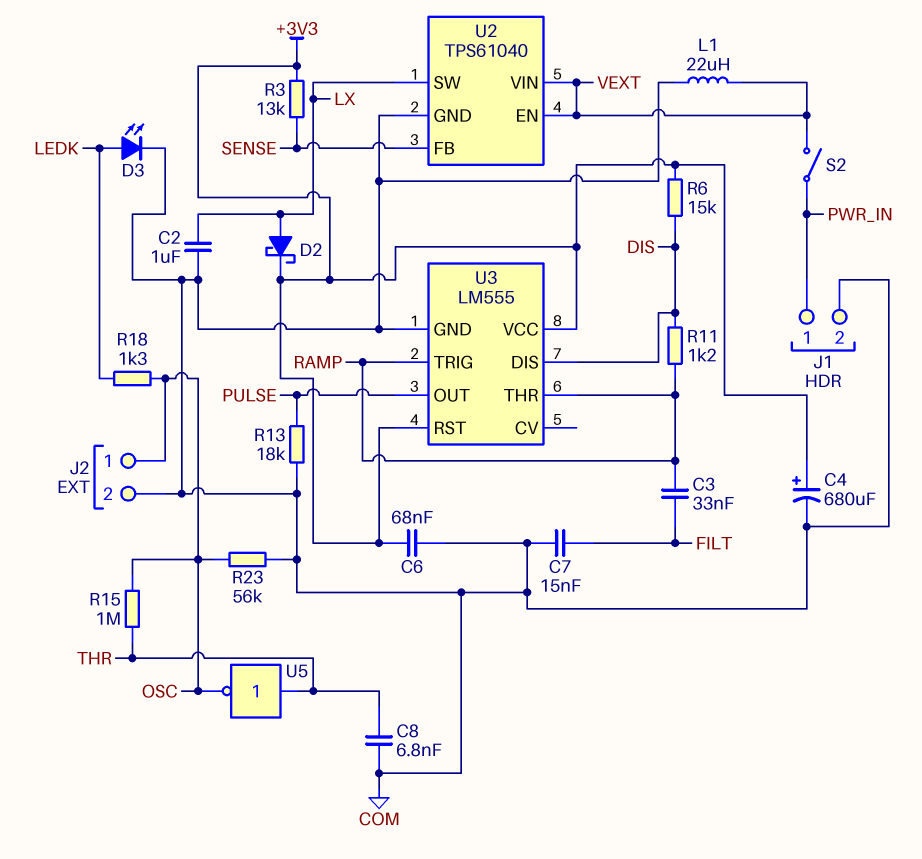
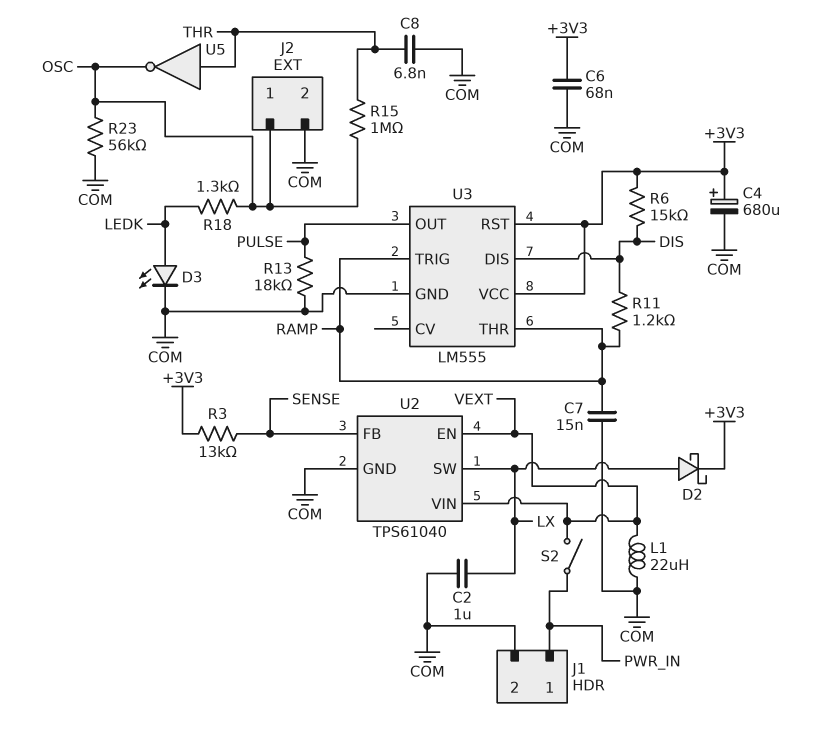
C3: 33nF (FILT, RAMP) -> none
C7: 15nF (COM, FILT) -> 15nF (COM, RAMP)

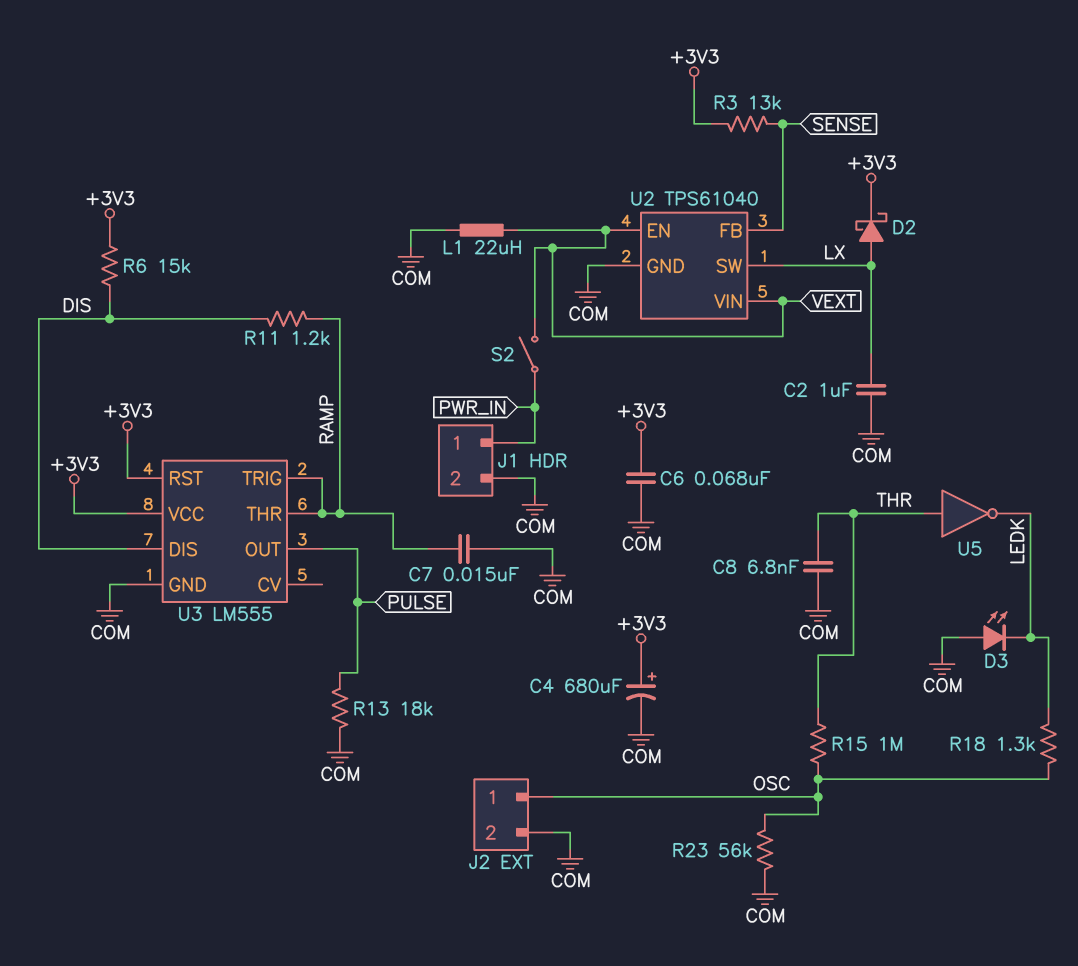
D3: LED (A LEDK, K COM) -> LED (A COM, K LEDK)
U5: NOT (in THR, out OSC) -> NOT (in THR, out LEDK)

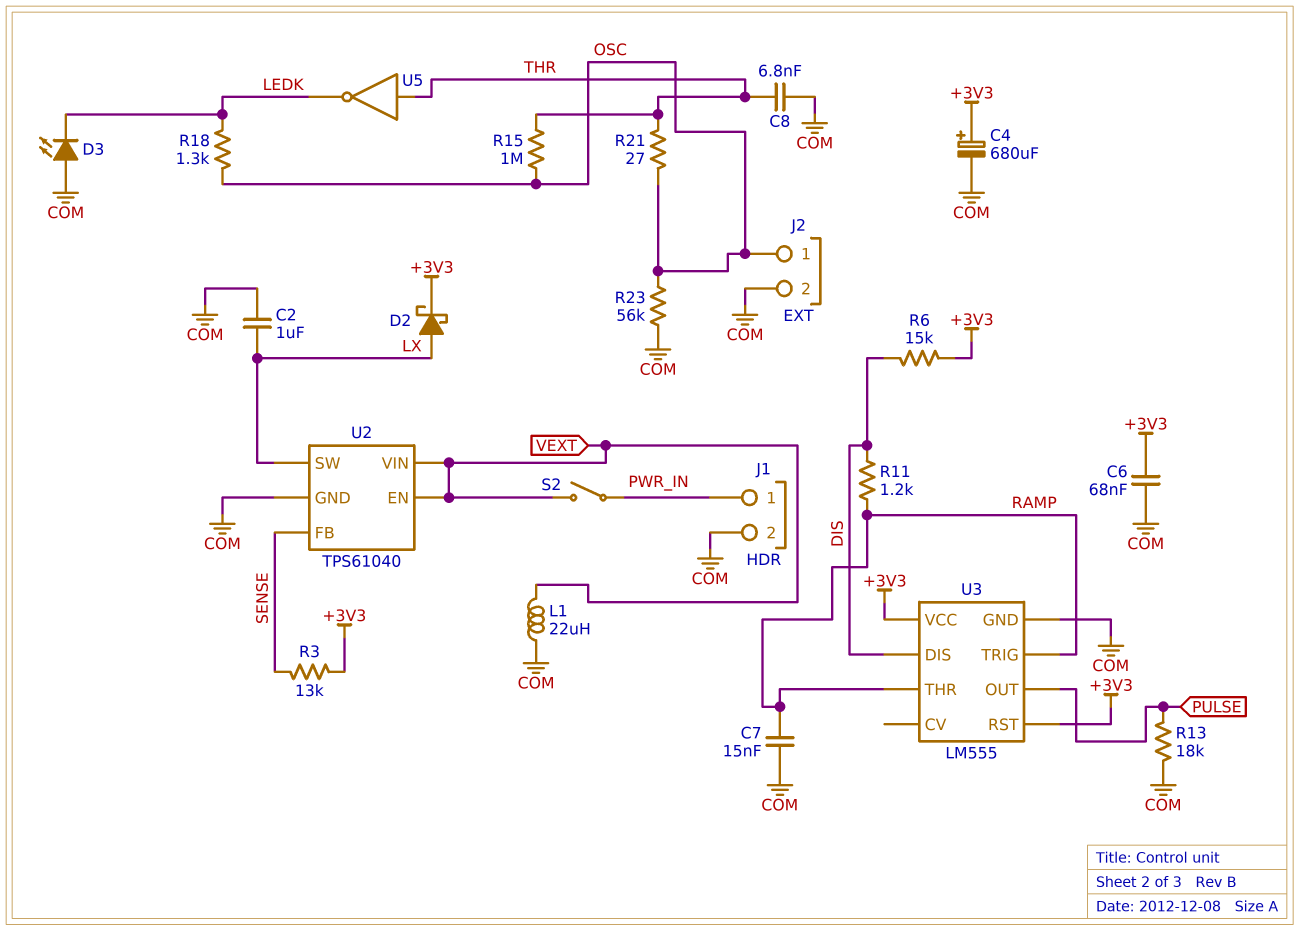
R21: none -> 27 (OSC, THR)

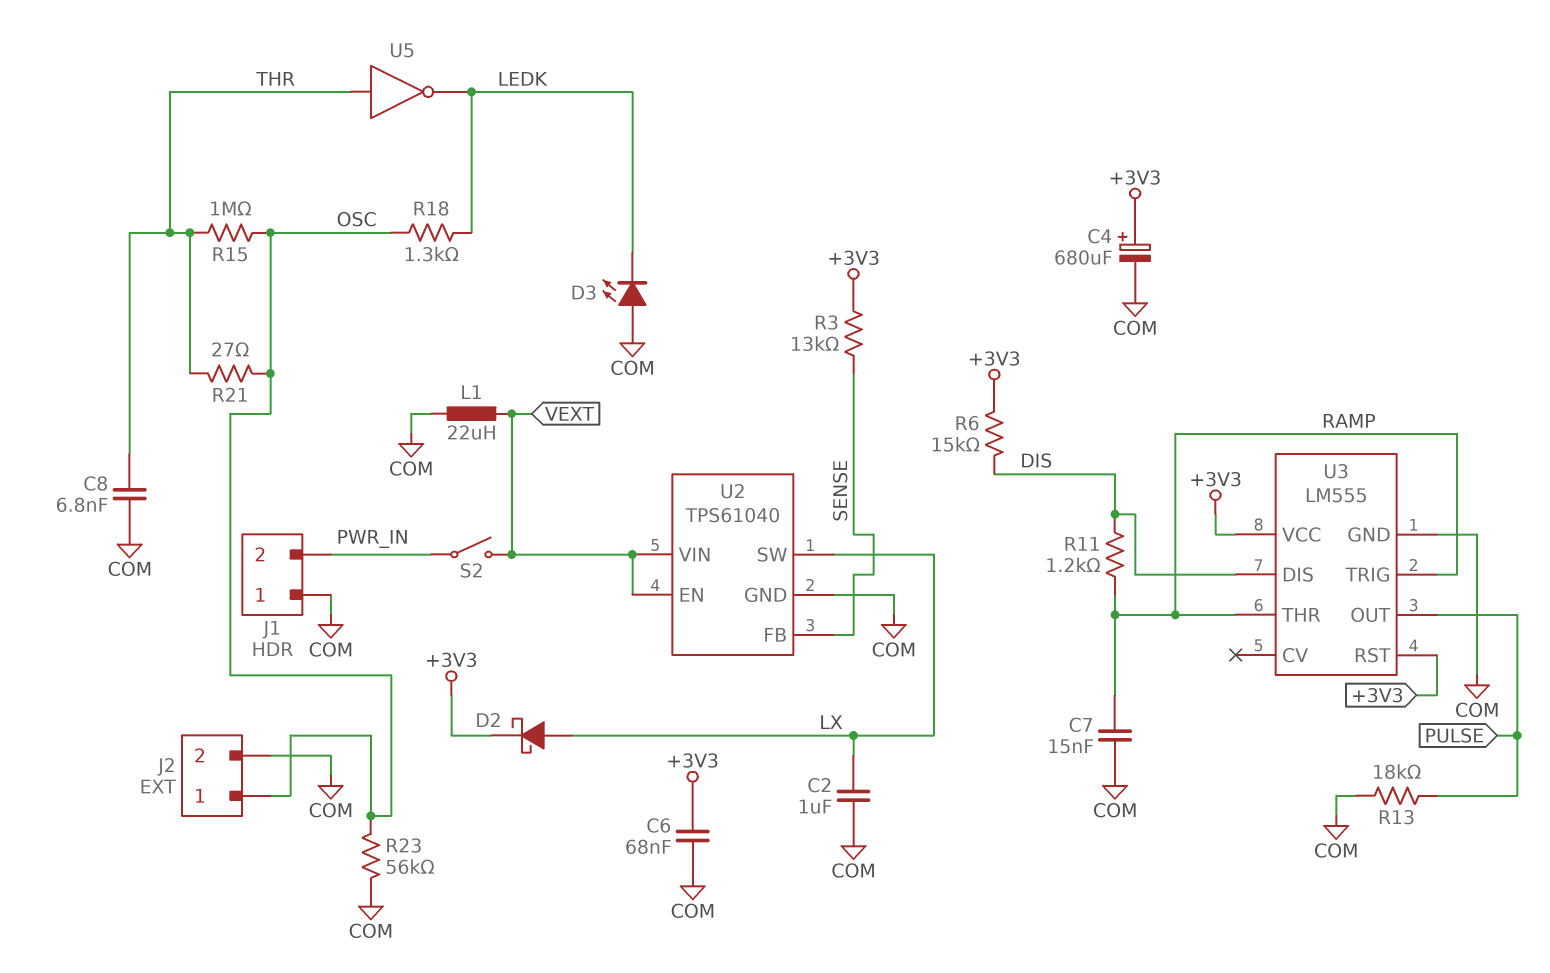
J1 pin 1: PWR_IN -> COM
J1 pin 2: COM -> PWR_IN

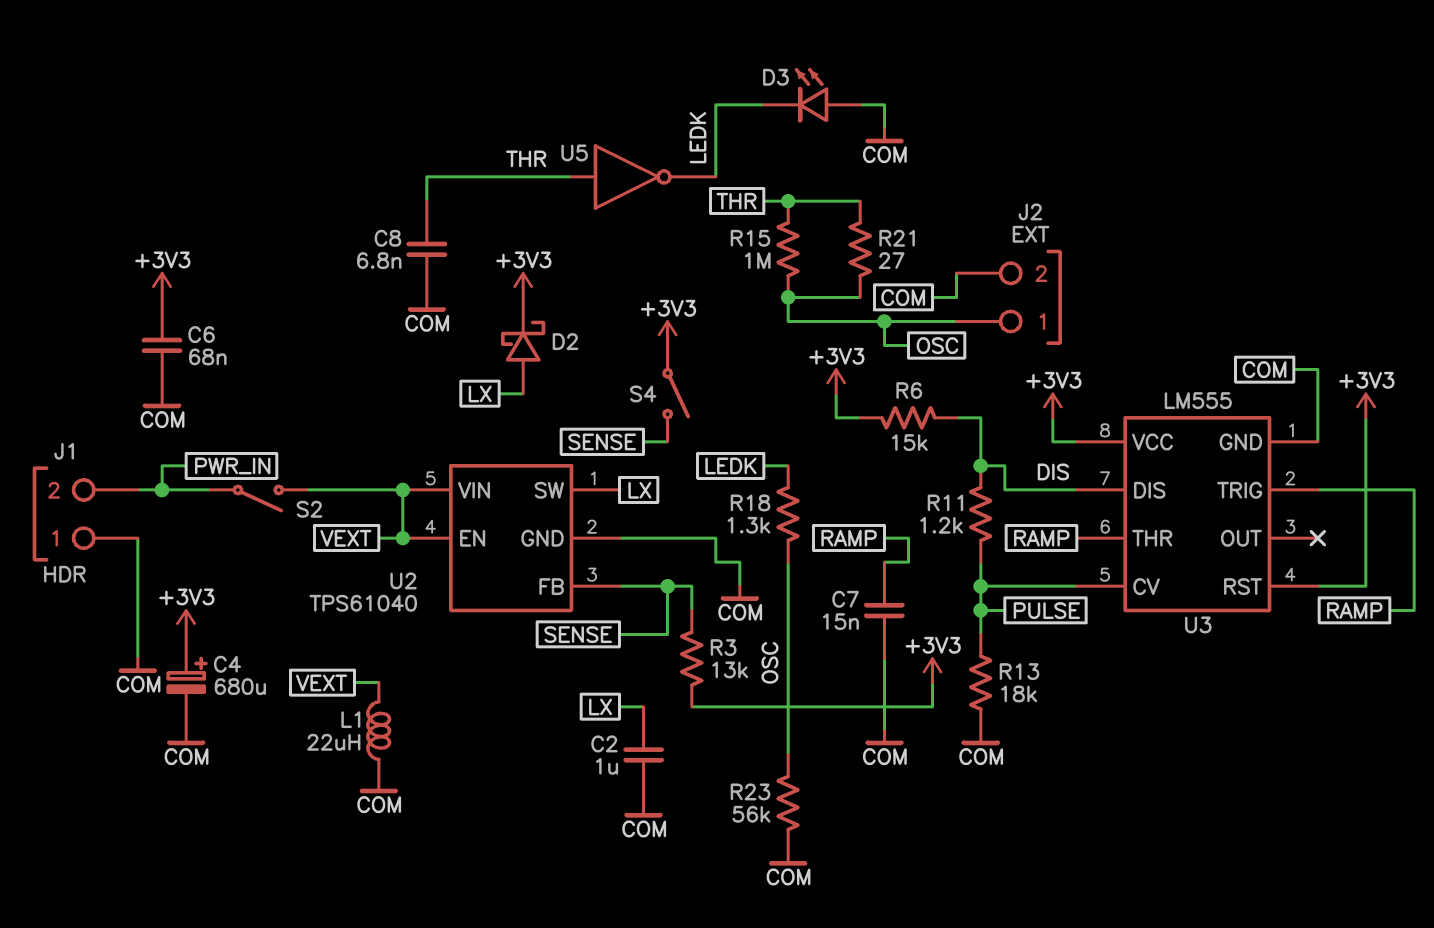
R11: 1.2k (DIS, RAMP) -> 1.2k (DIS, PULSE)
S4: none -> switch (+3V3, SENSE)
U3 pin CV: none -> PULSE
U3 pin OUT: PULSE -> none

